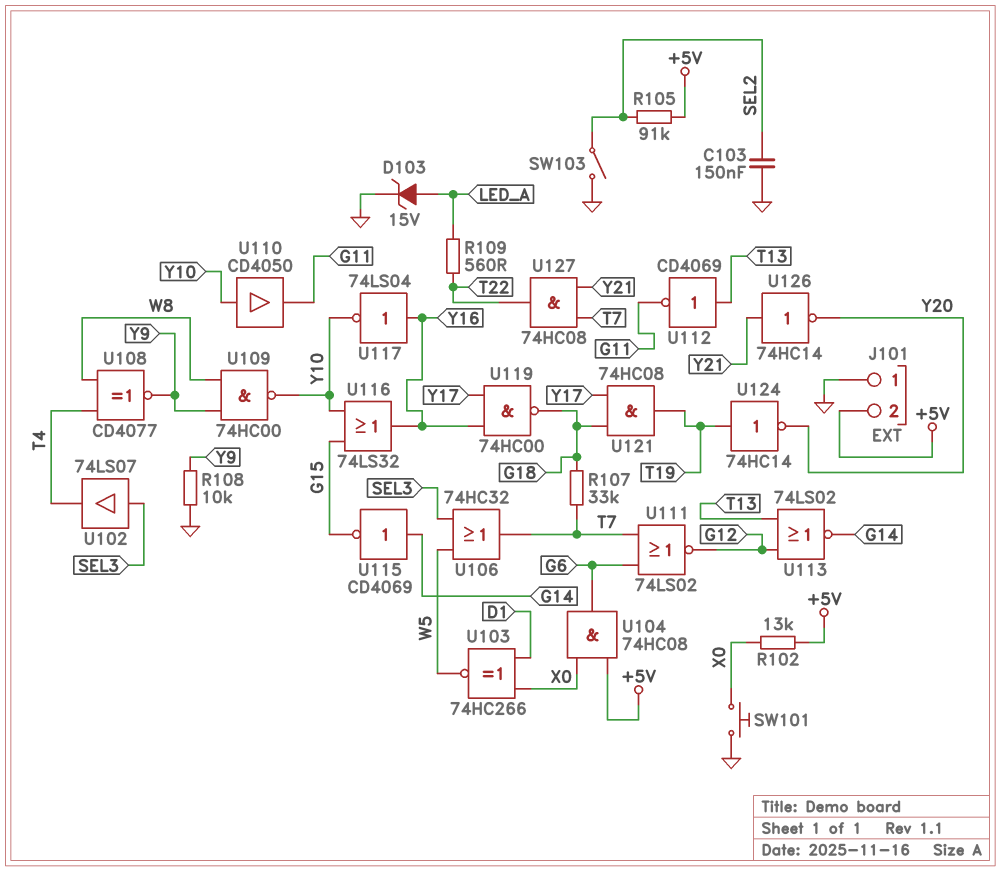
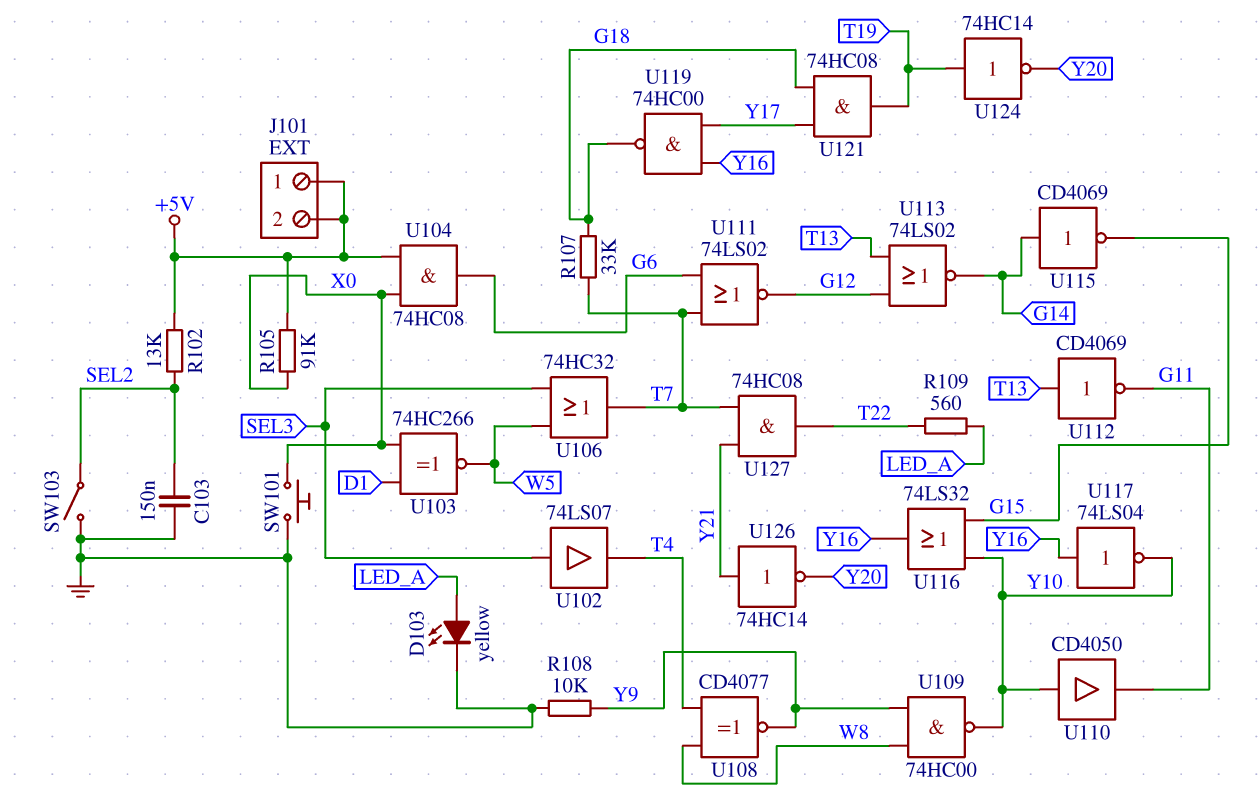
D103: zener 15V (A LED_A, K GND) -> LED yellow (A LED_A, K GND)
J101 pin 1: GND -> +5V
R102: 13k (+5V, X0) -> 13k (+5V, SEL2)
R105: 91k (+5V, SEL2) -> 91k (+5V, X0)

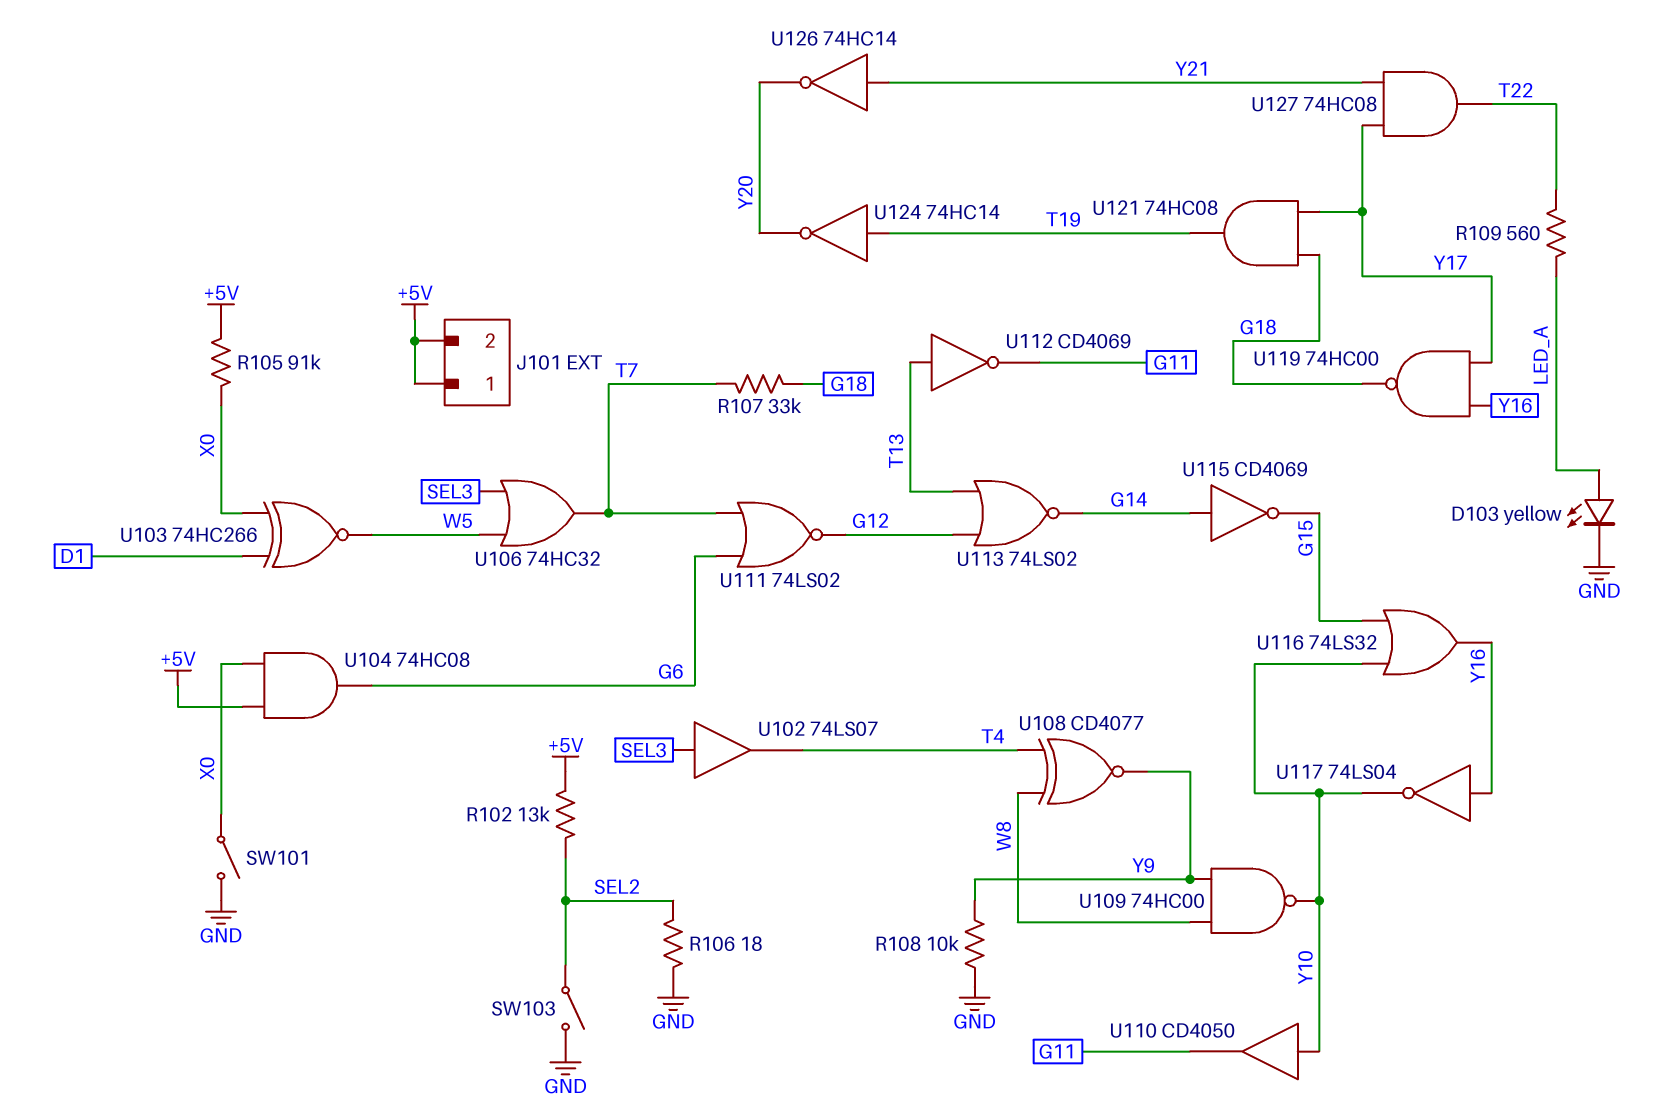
C103: 150nF (GND, SEL2) -> none
R106: none -> 18 (GND, SEL2)
SW101: button (GND, X0) -> switch (GND, X0)
U127: AND 74HC08 (in T7, in Y21, out T22) -> AND 74HC08 (in Y17, in Y21, out T22)

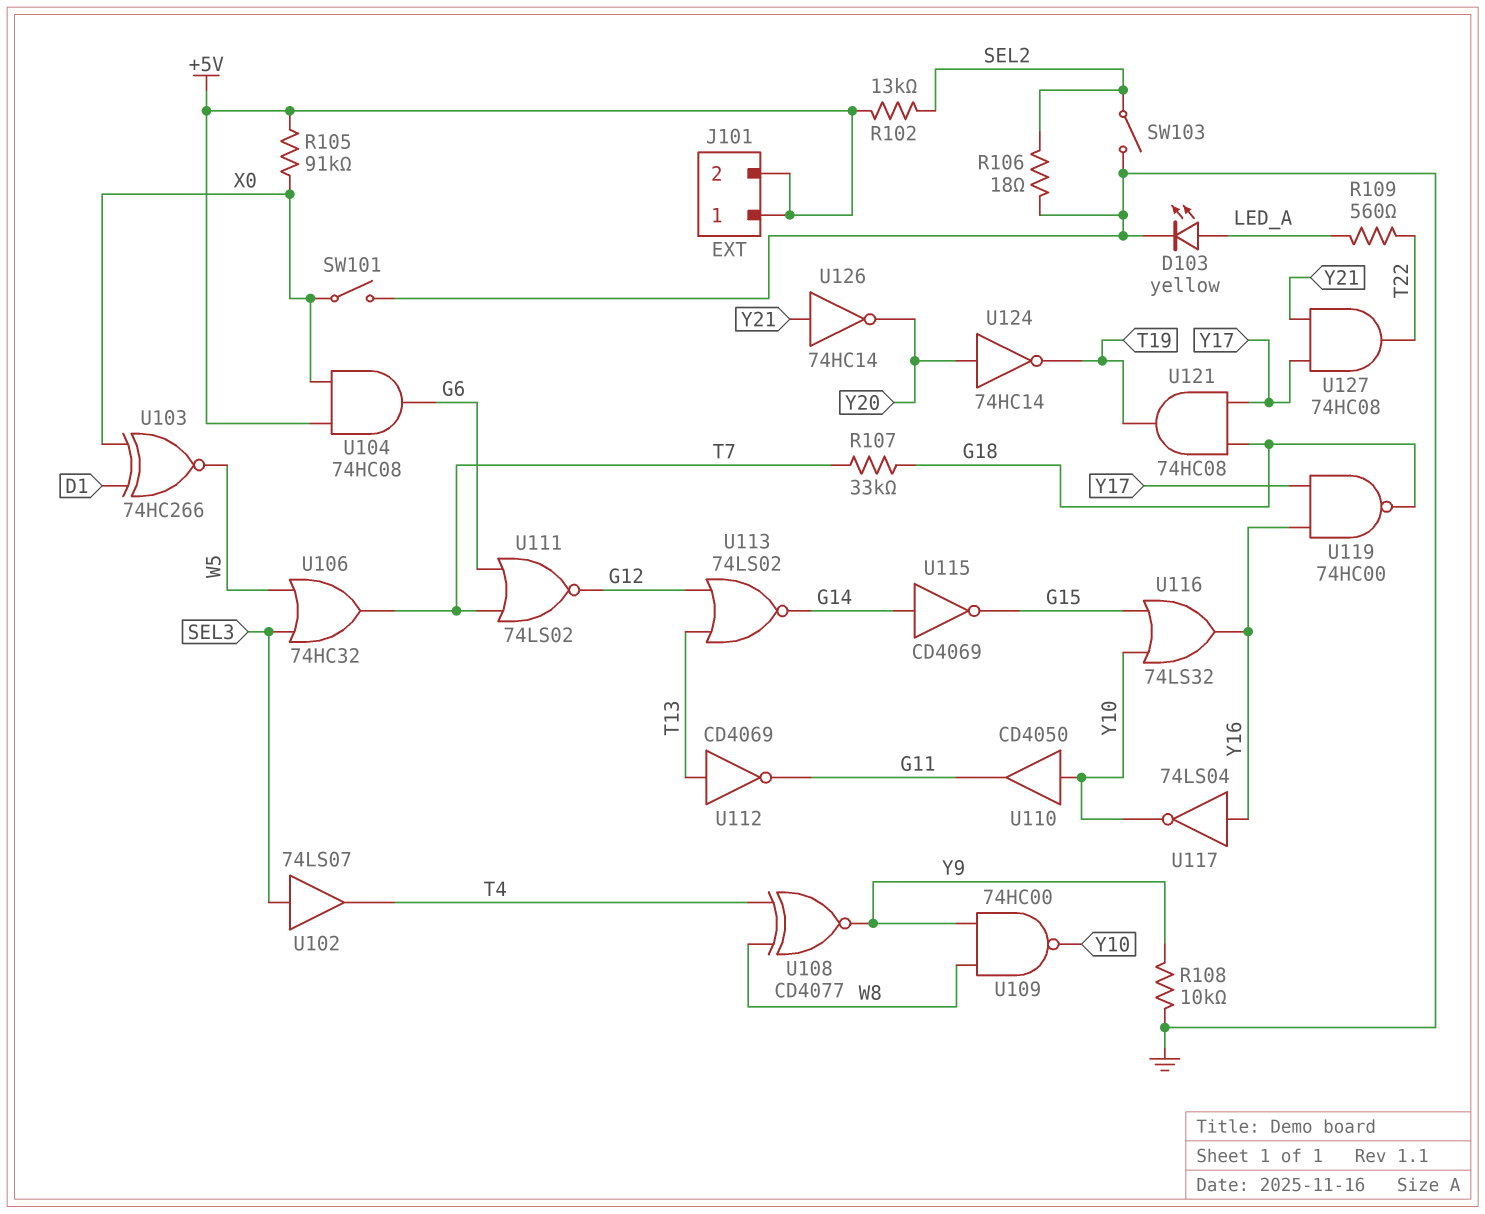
U124: NOT 74HC14 (in T19, out Y20) -> NOT 74HC14 (in Y20, out T19)

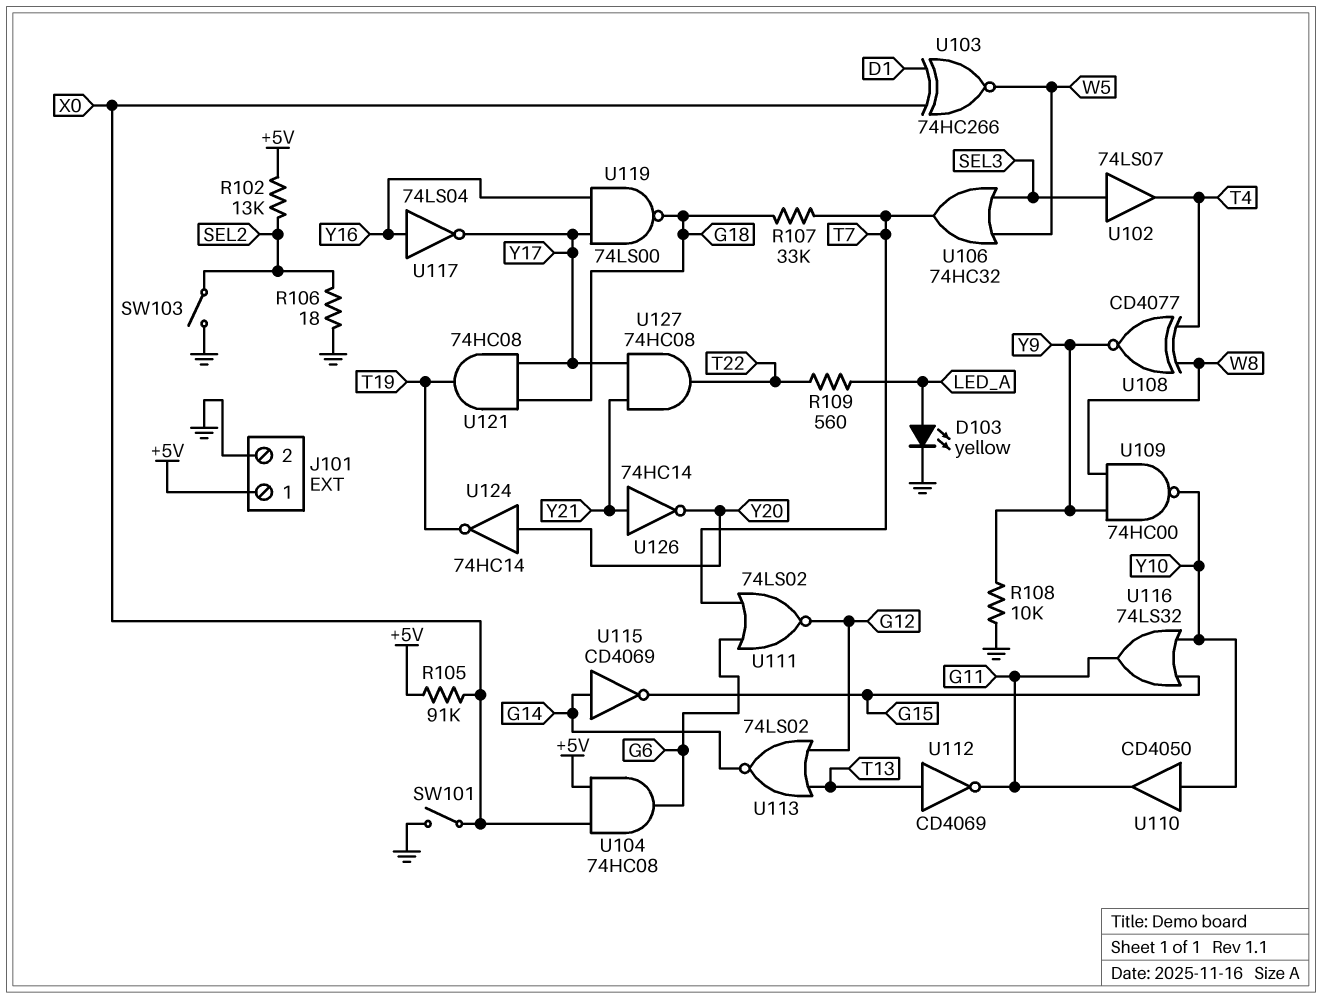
J101 pin 2: +5V -> GND
U116: OR 74LS32 (in G15, in Y10, out Y16) -> OR 74LS32 (in G15, in Y10, out G11)
U117: NOT 74LS04 (in Y16, out Y10) -> NOT 74LS04 (in Y16, out Y17)
U119: NAND 74HC00 (in Y16, in Y17, out G18) -> NAND 74LS00 (in Y16, in Y17, out G18)

